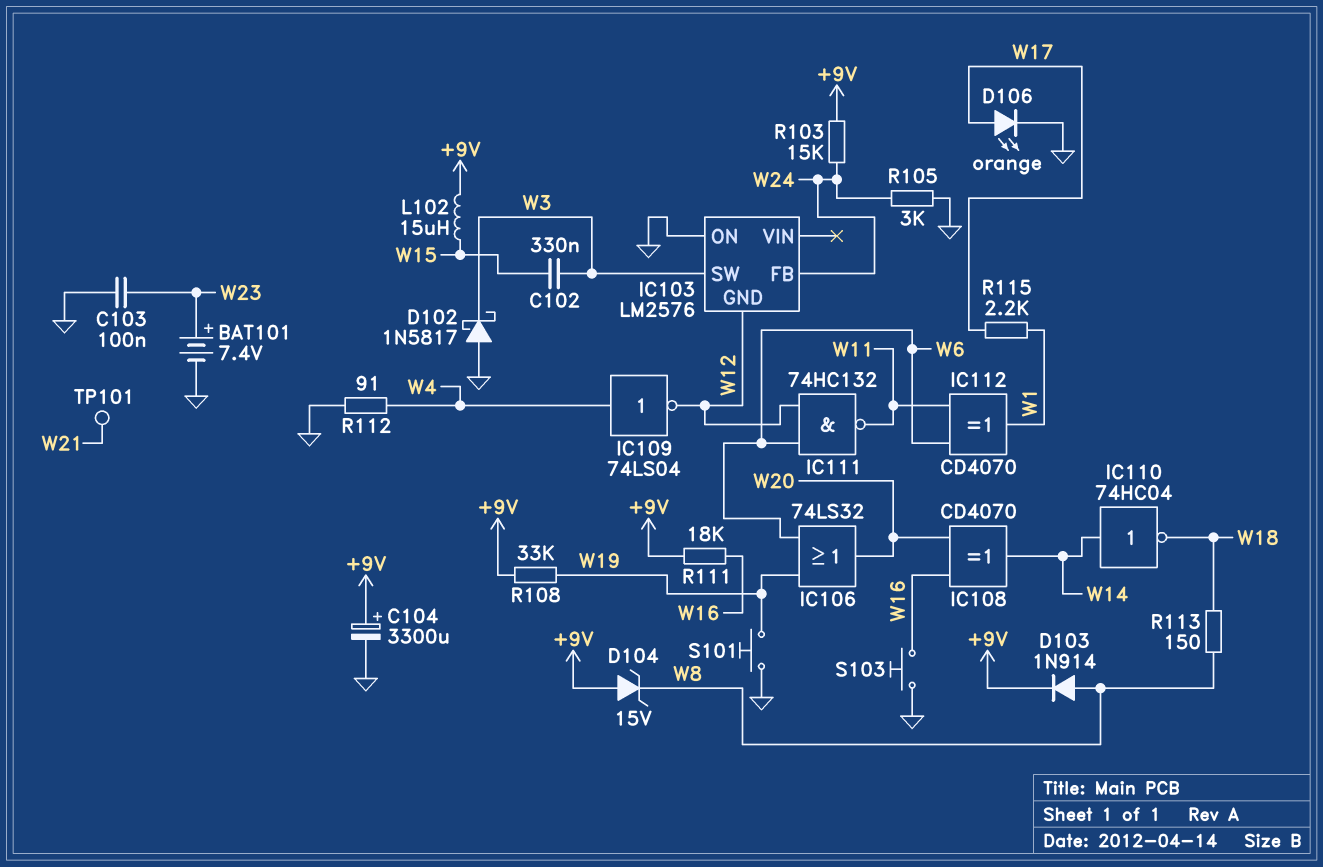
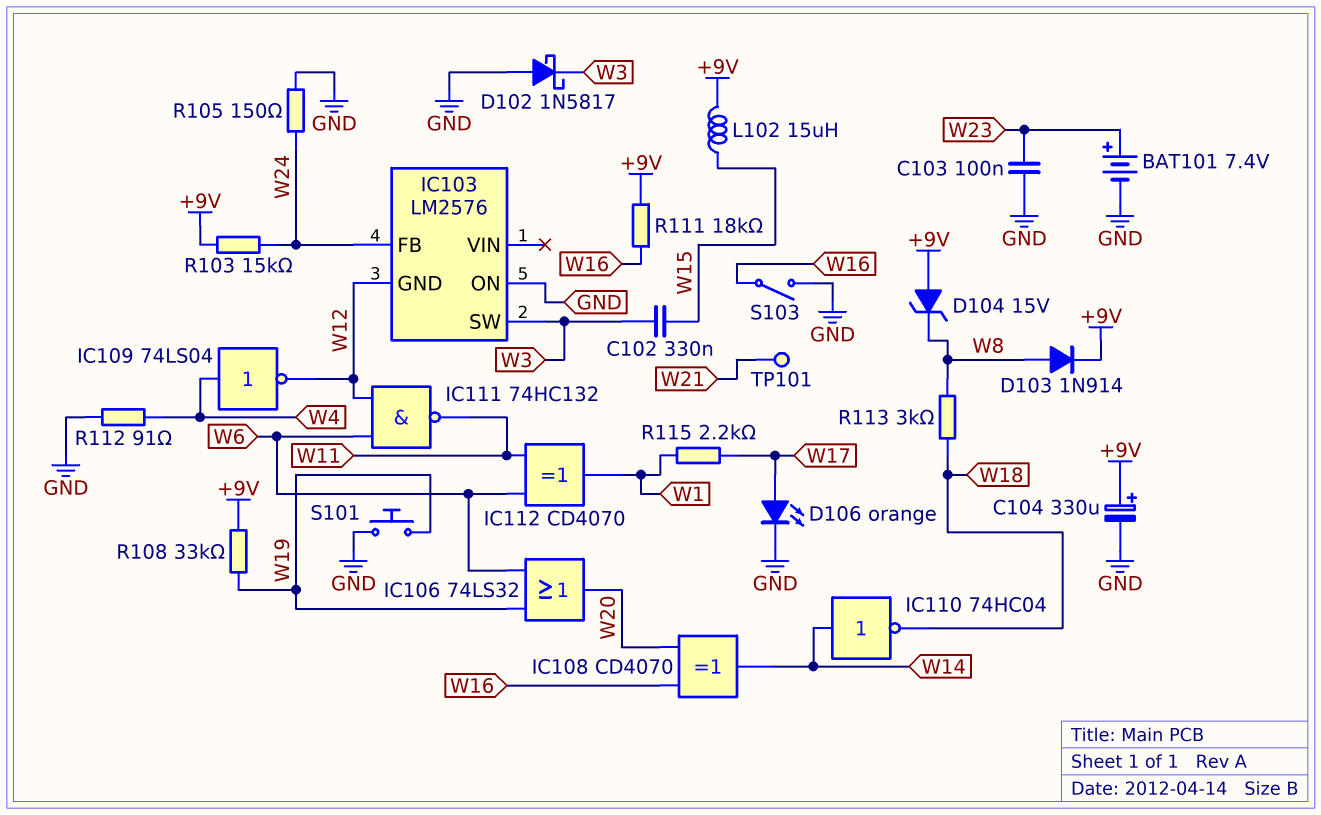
C104: 3300uF (plus +9V, minus GND) -> 330uF (plus +9V, minus GND)
R105: 3k (GND, W24) -> 150 (GND, W24)
R113: 150 (W8, W18) -> 3k (W8, W18)
S103: button (GND, W16) -> switch (GND, W16)

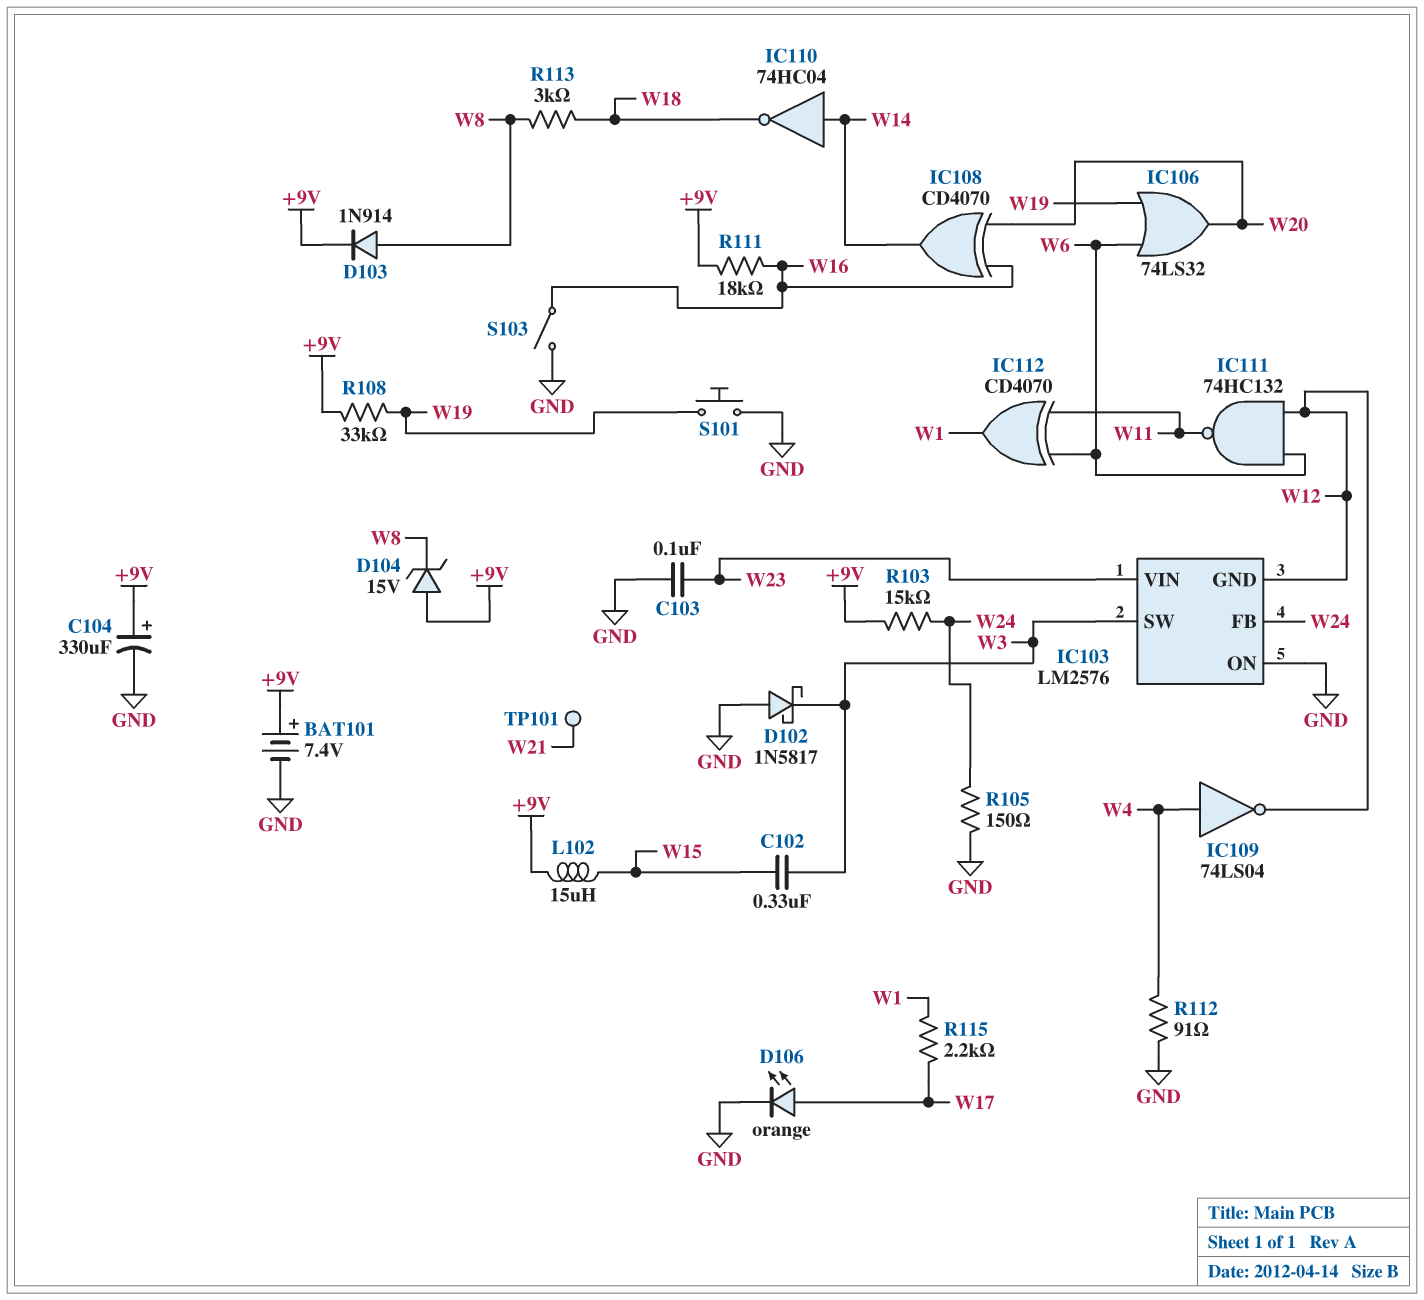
BAT101: 7.4V (plus W23, minus GND) -> 7.4V (plus +9V, minus GND)
IC103 pin VIN: none -> W23

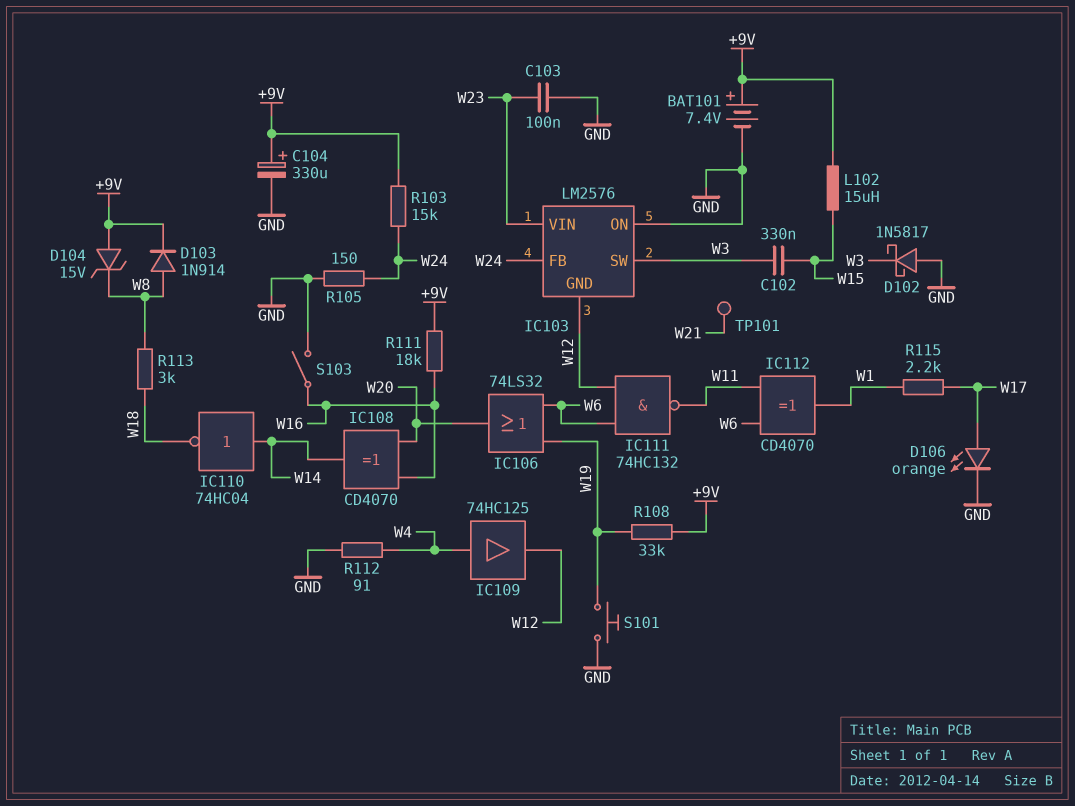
IC109: NOT 74LS04 (in W4, out W12) -> buffer 74HC125 (in W4, out W12)

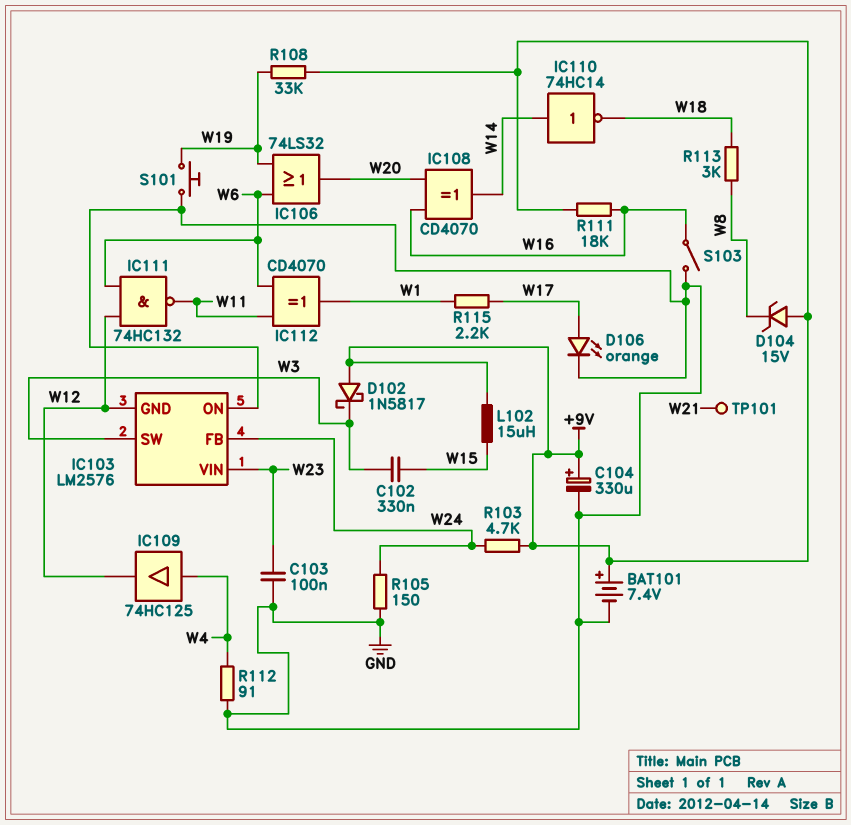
D102: schottky 1N5817 (A GND, K W3) -> schottky 1N5817 (A +9V, K W3)
D103: diode 1N914 (A W8, K +9V) -> none
IC110: NOT 74HC04 (in W14, out W18) -> NOT 74HC14 (in W14, out W18)
R103: 15k (+9V, W24) -> 4.7k (+9V, W24)

